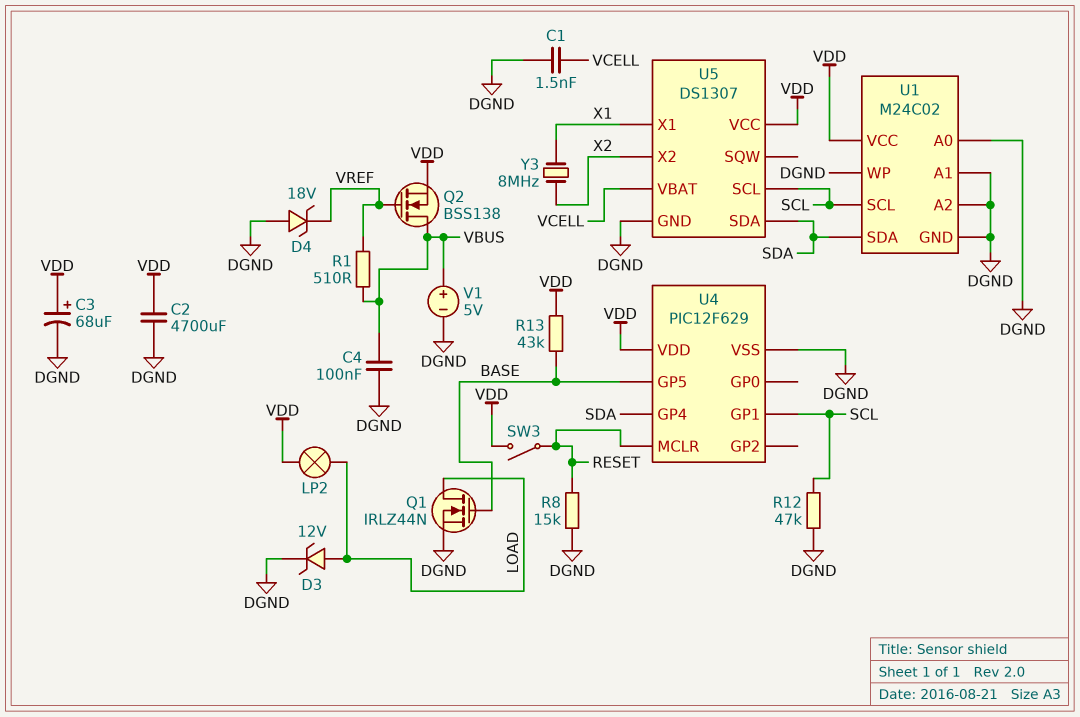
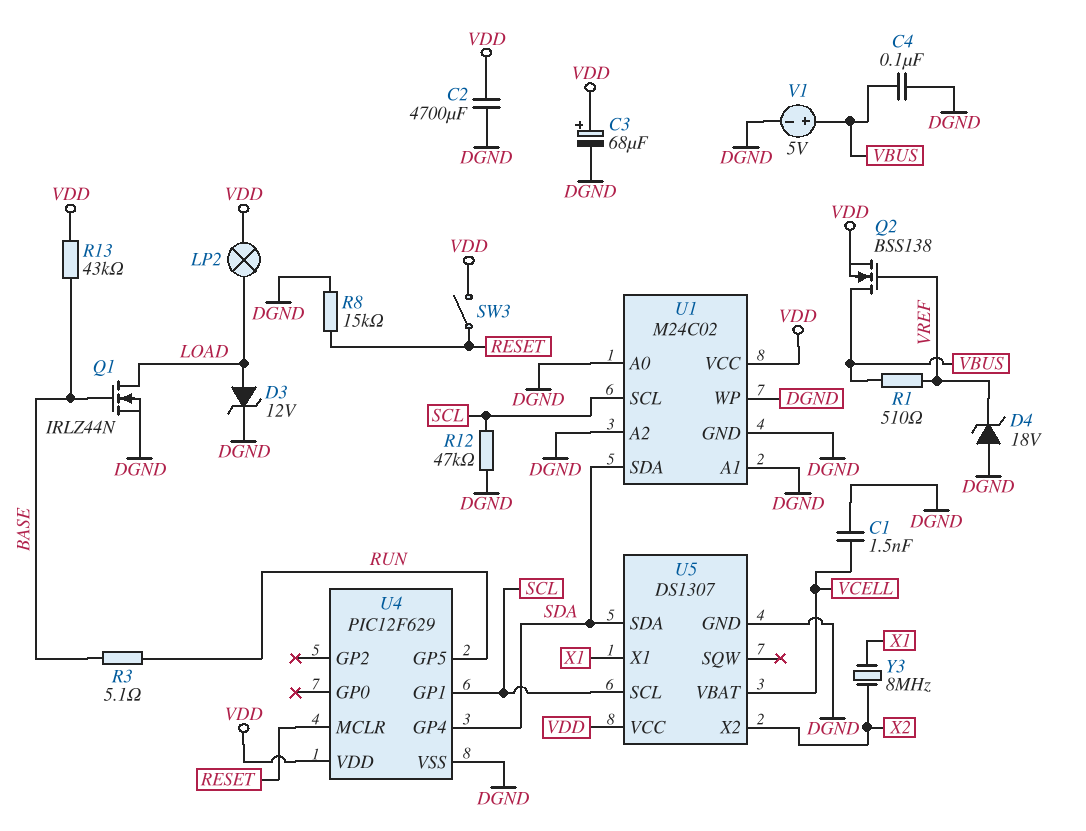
R3: none -> 5.1 (BASE, RUN)
U4 pin GP5: BASE -> RUN

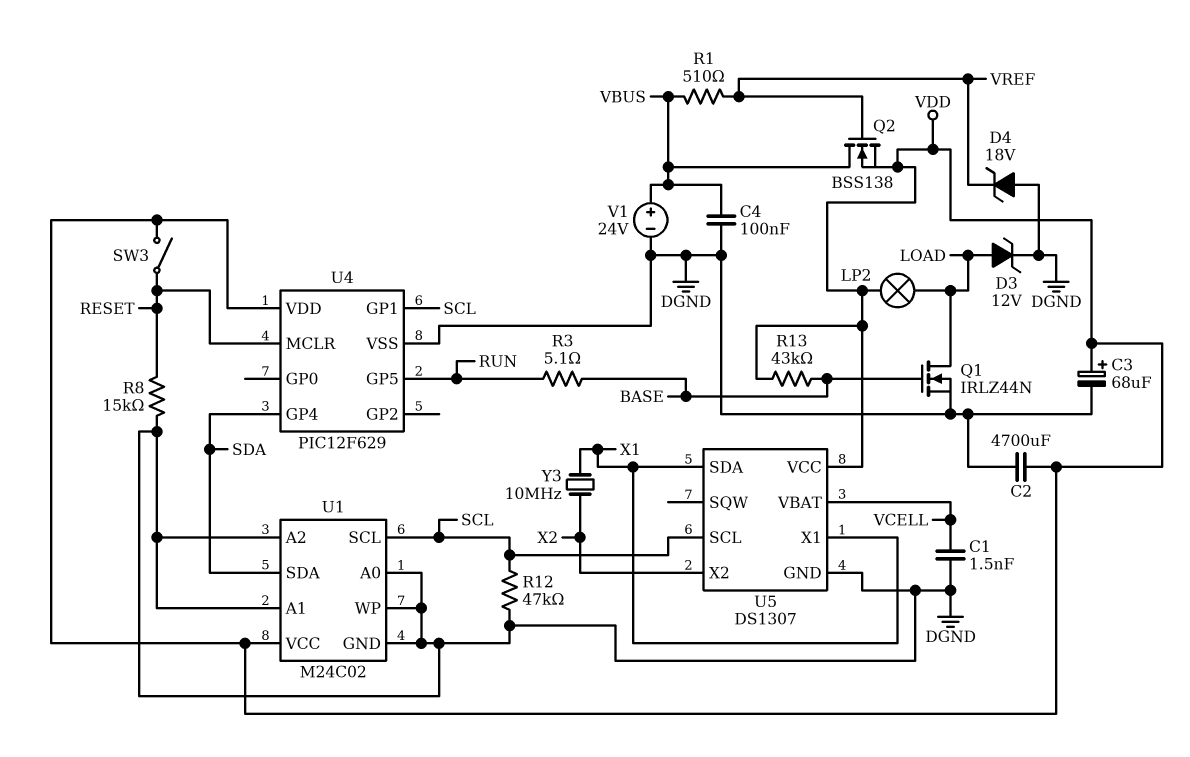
U5 pin SDA: SDA -> X1
V1: 5V (plus VBUS, minus DGND) -> 24V (plus VBUS, minus DGND)
Y3: 8MHz (X1, X2) -> 10MHz (X1, X2)

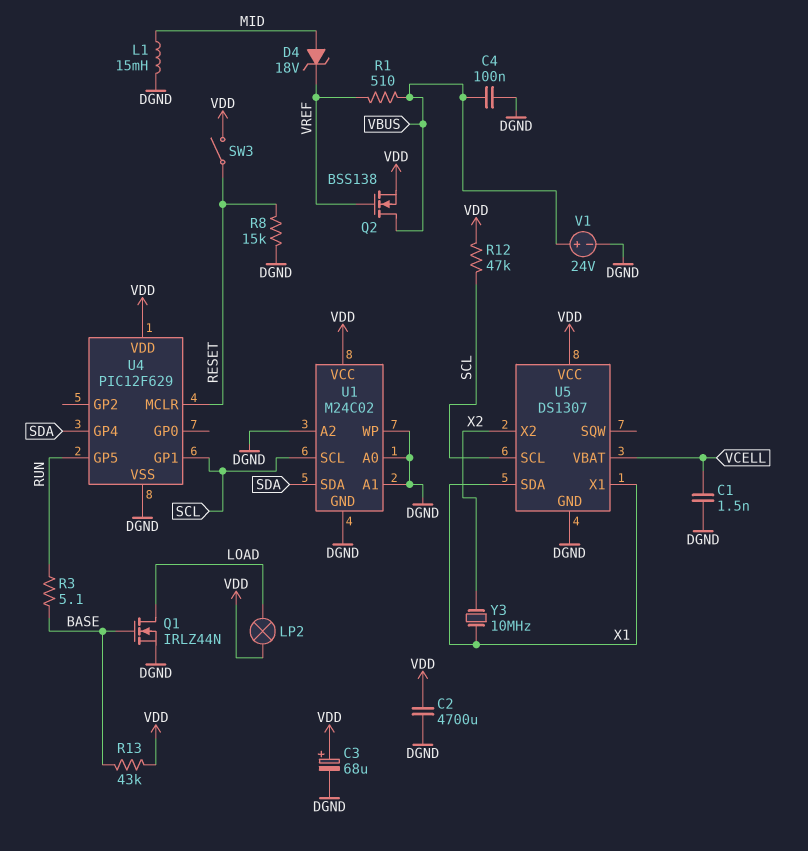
D3: zener 12V (A LOAD, K DGND) -> none
D4: zener 18V (A DGND, K VREF) -> zener 18V (A MID, K VREF)
L1: none -> 15mH (DGND, MID)
R12: 47k (DGND, SCL) -> 47k (SCL, VDD)

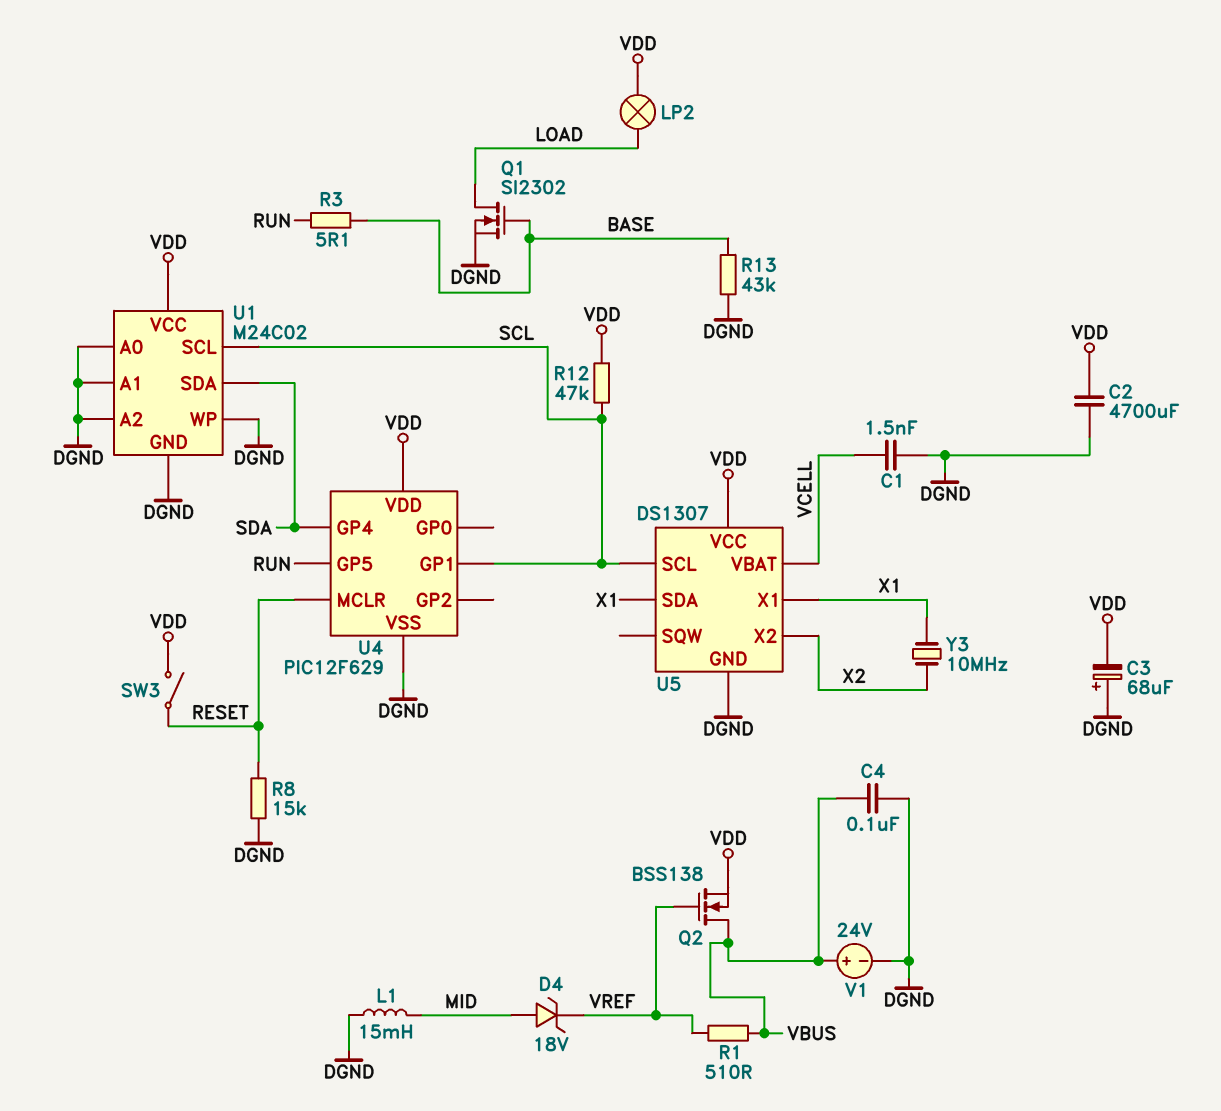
C3: 68uF (plus VDD, minus DGND) -> 68uF (plus DGND, minus VDD)
Q1: NMOS IRLZ44N (G BASE, D LOAD, S DGND) -> NMOS SI2302 (G BASE, D LOAD, S DGND)
R13: 43k (BASE, VDD) -> 43k (BASE, DGND)

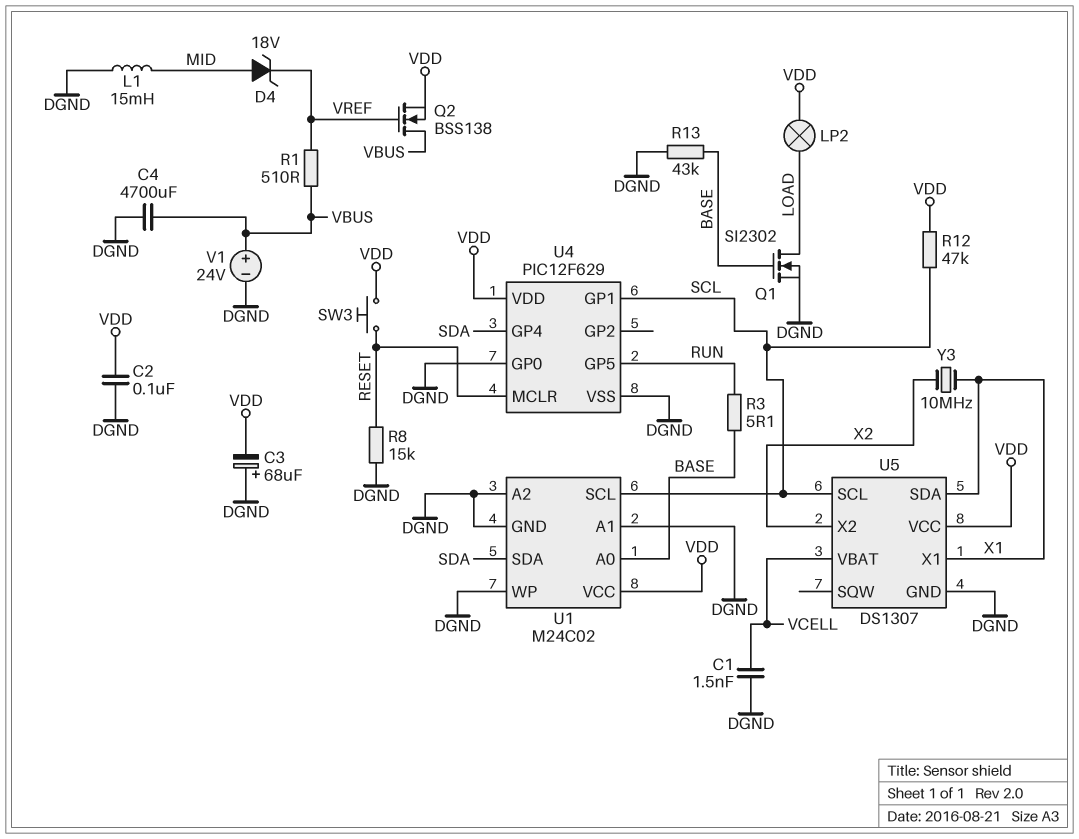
C2: 4700uF (DGND, VDD) -> 100nF (DGND, VDD)
C4: 100nF (DGND, VBUS) -> 4700uF (DGND, VBUS)
SW3: switch (RESET, VDD) -> button (RESET, VDD)
U1 pin A0: DGND -> BASE
U4 pin GP0: none -> DGND

